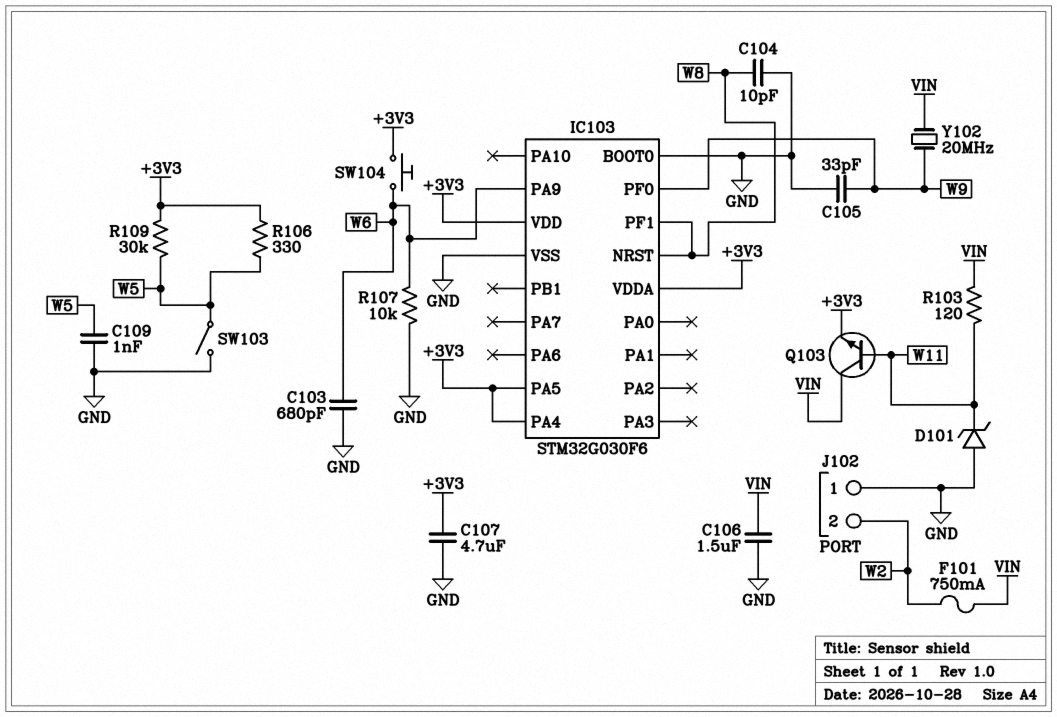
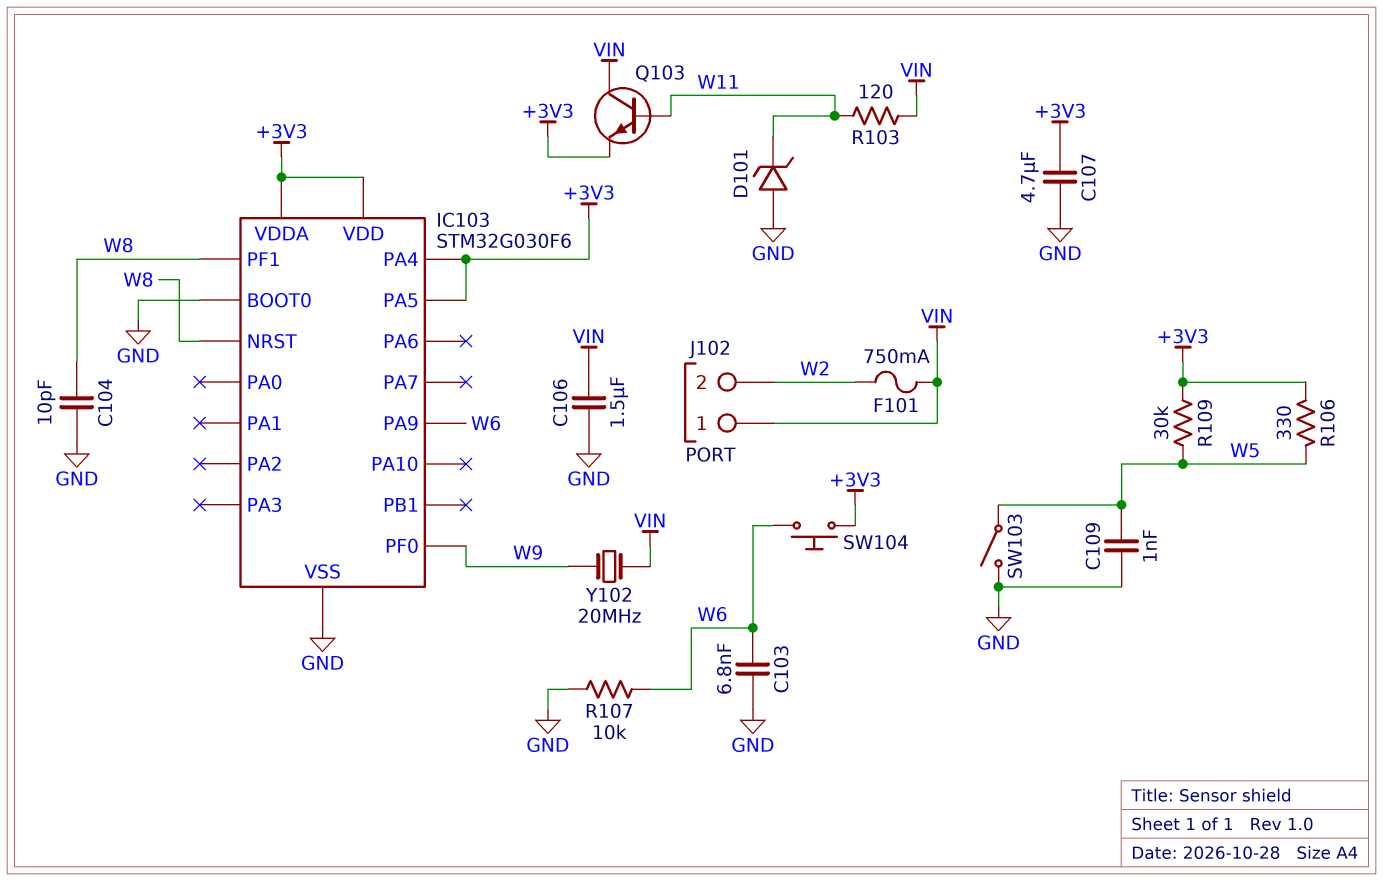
C103: 680pF (GND, W6) -> 6.8nF (GND, W6)
C105: 33pF (GND, W9) -> none
J102 pin 1: GND -> VIN

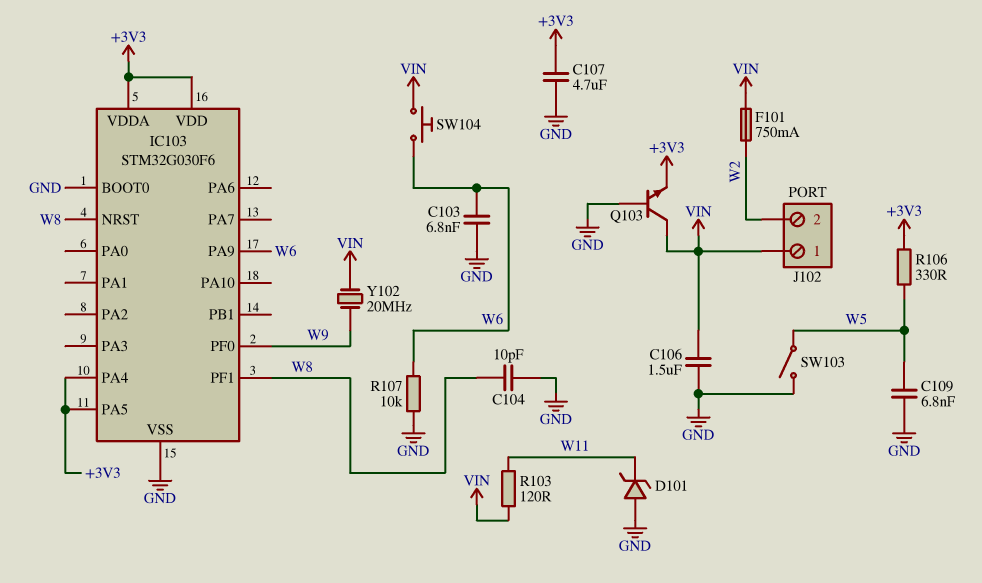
C109: 1nF (GND, W5) -> 6.8nF (GND, W5)
Q103: NPN (B W11, C VIN, E +3V3) -> NPN (B GND, C VIN, E +3V3)
R109: 30k (+3V3, W5) -> none
SW104: button (+3V3, W6) -> button (VIN, W6)

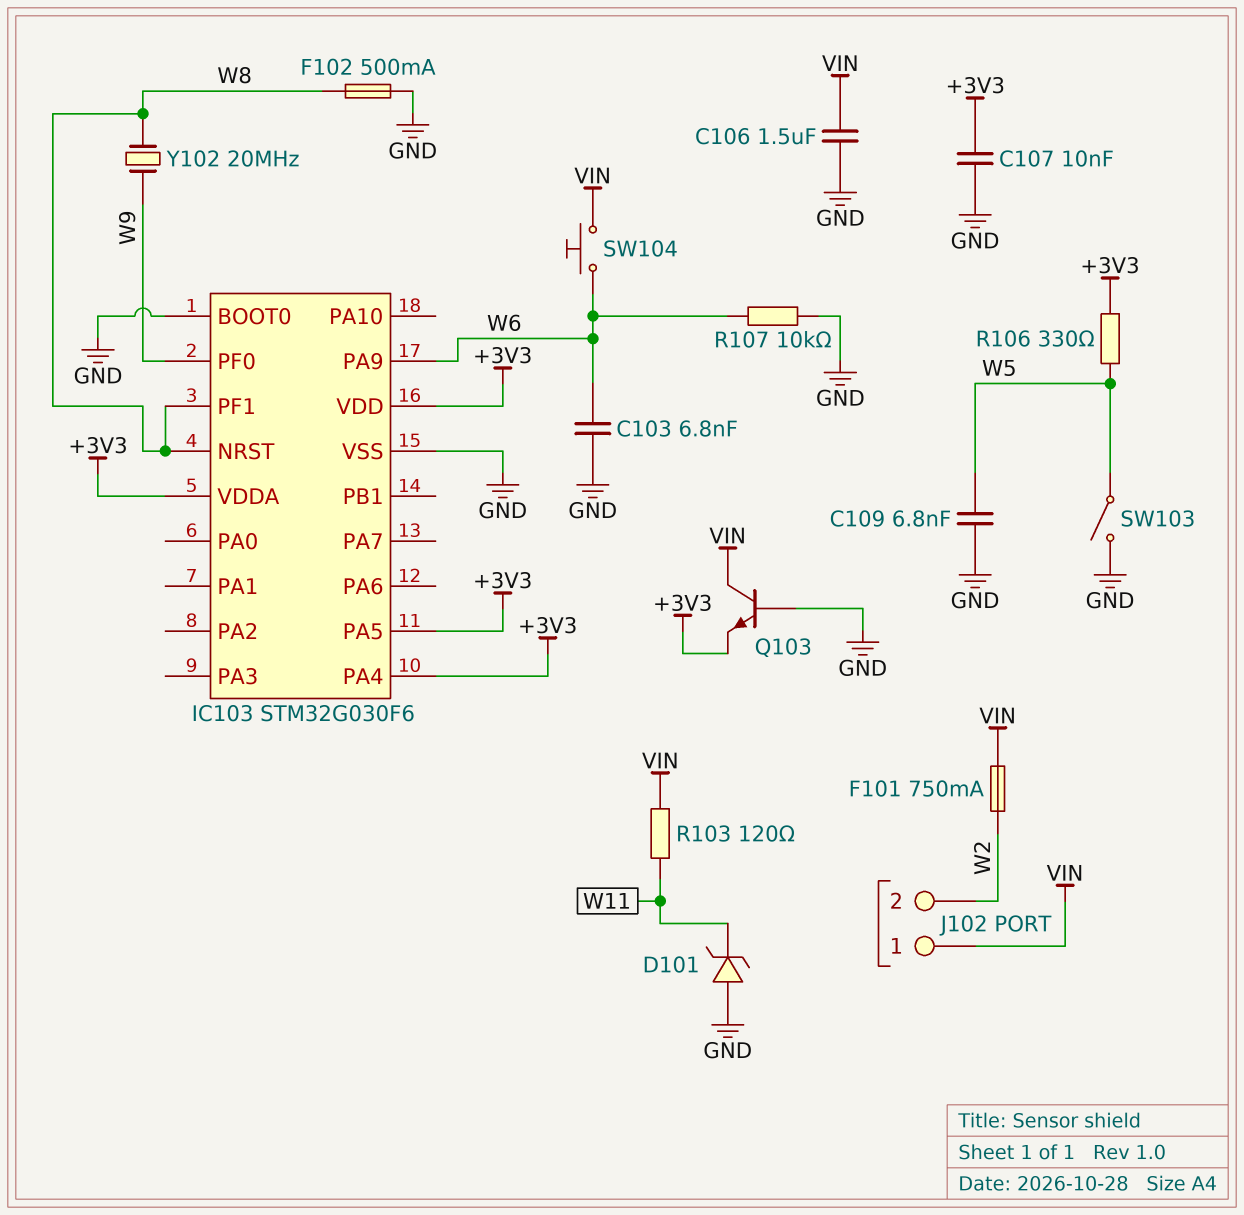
C104: 10pF (GND, W8) -> none
C107: 4.7uF (+3V3, GND) -> 10nF (+3V3, GND)
F102: none -> 500mA (GND, W8)
Y102: 20MHz (VIN, W9) -> 20MHz (W8, W9)

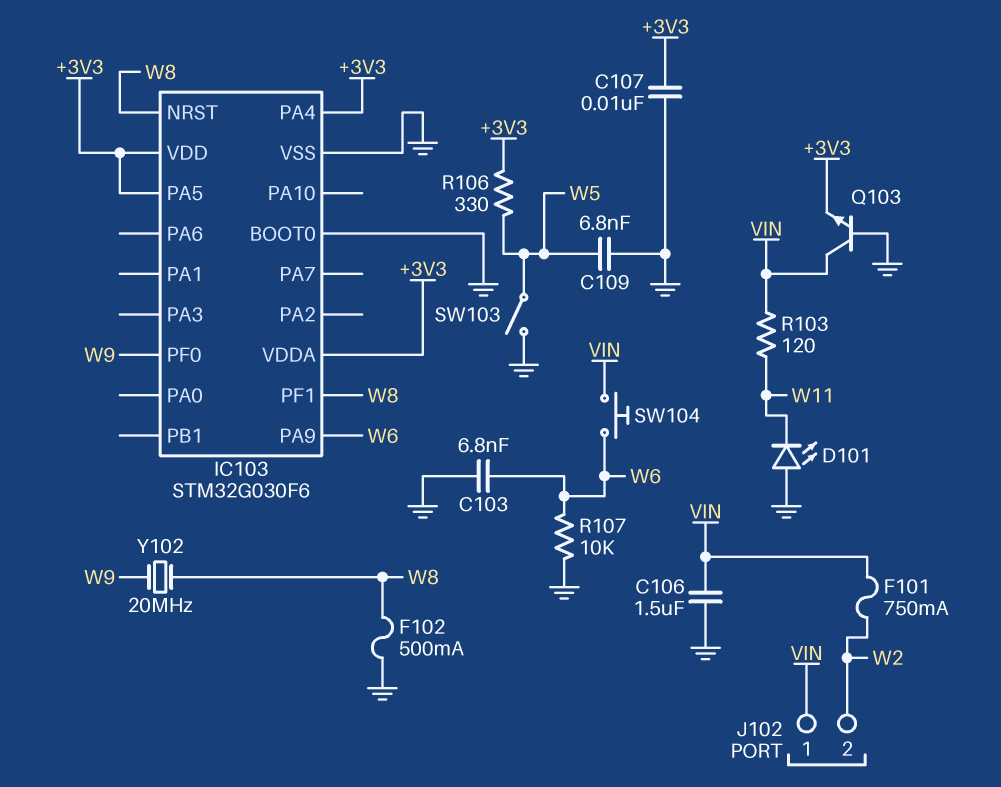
D101: zener (A GND, K W11) -> LED (A GND, K W11)

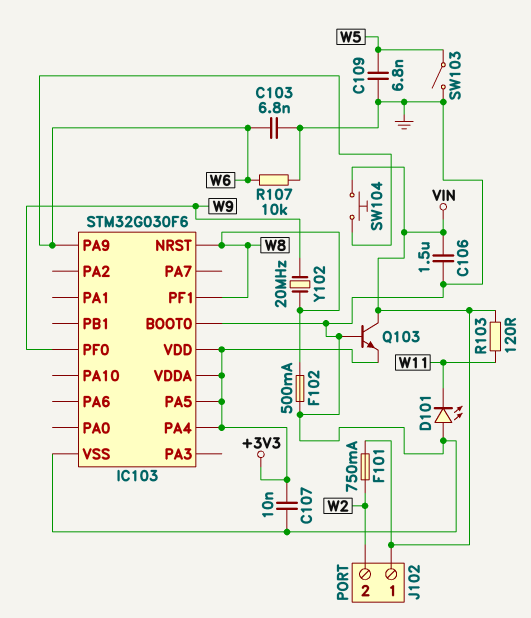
R106: 330 (+3V3, W5) -> none

